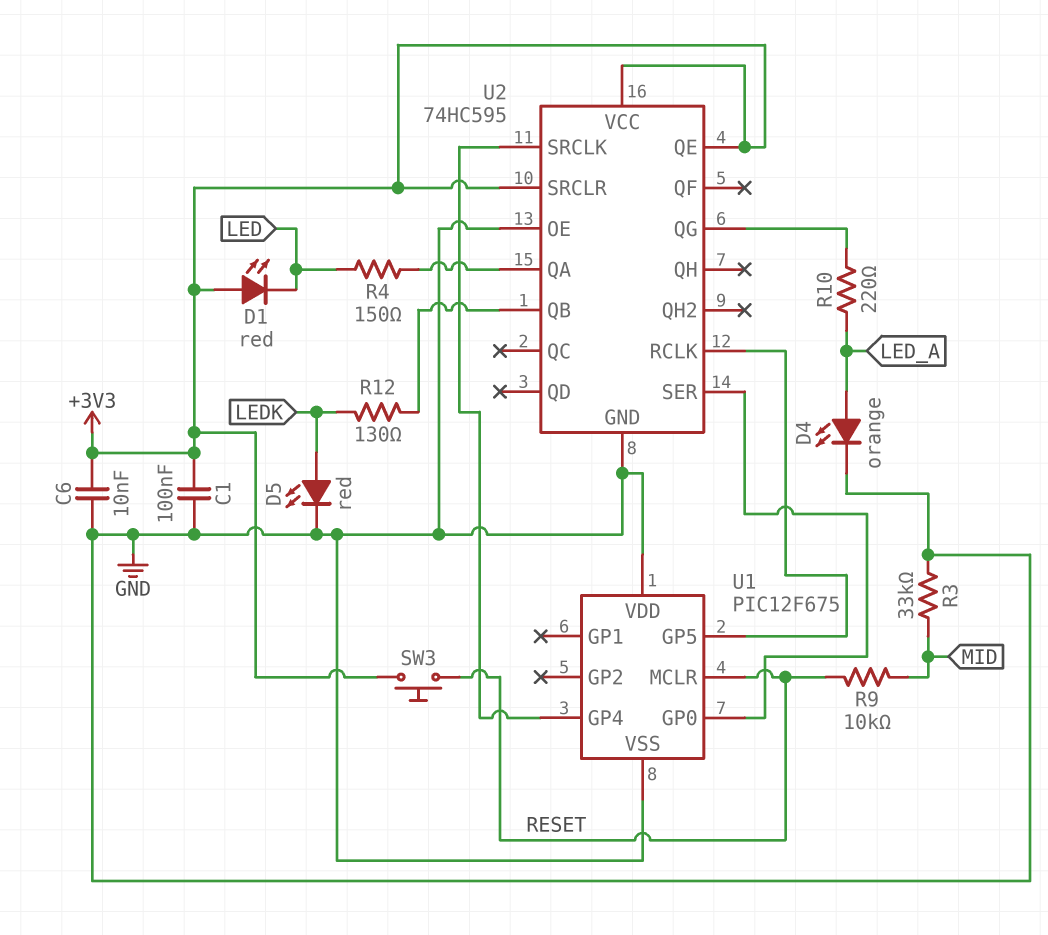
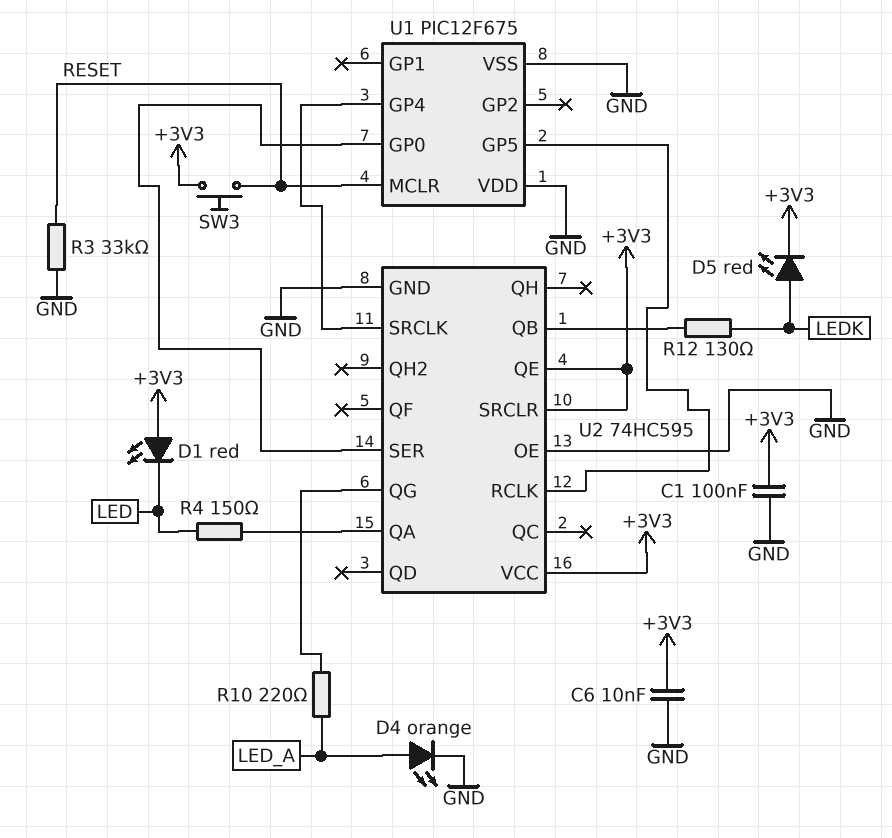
D5: LED red (A LEDK, K GND) -> LED red (A LEDK, K +3V3)
R3: 33k (GND, MID) -> 33k (GND, RESET)
R9: 10k (MID, RESET) -> none

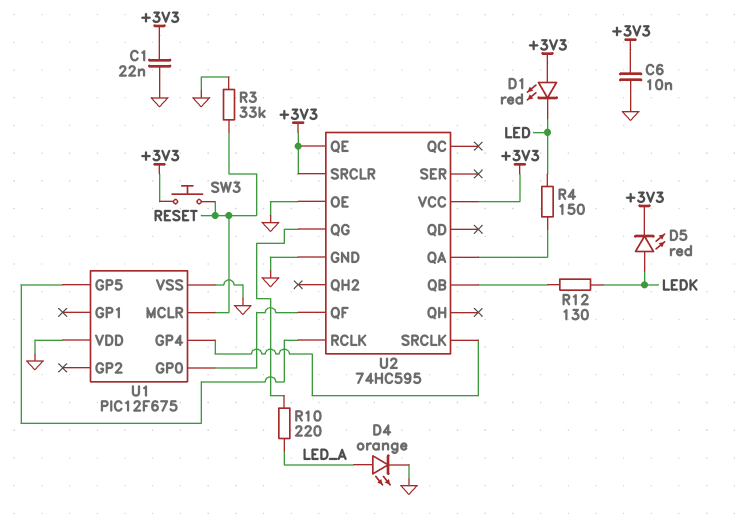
C1: 100nF (+3V3, GND) -> 22nF (+3V3, GND)
U2 pin QF: none -> U1/GP0
U2 pin SER: U1/GP0 -> none

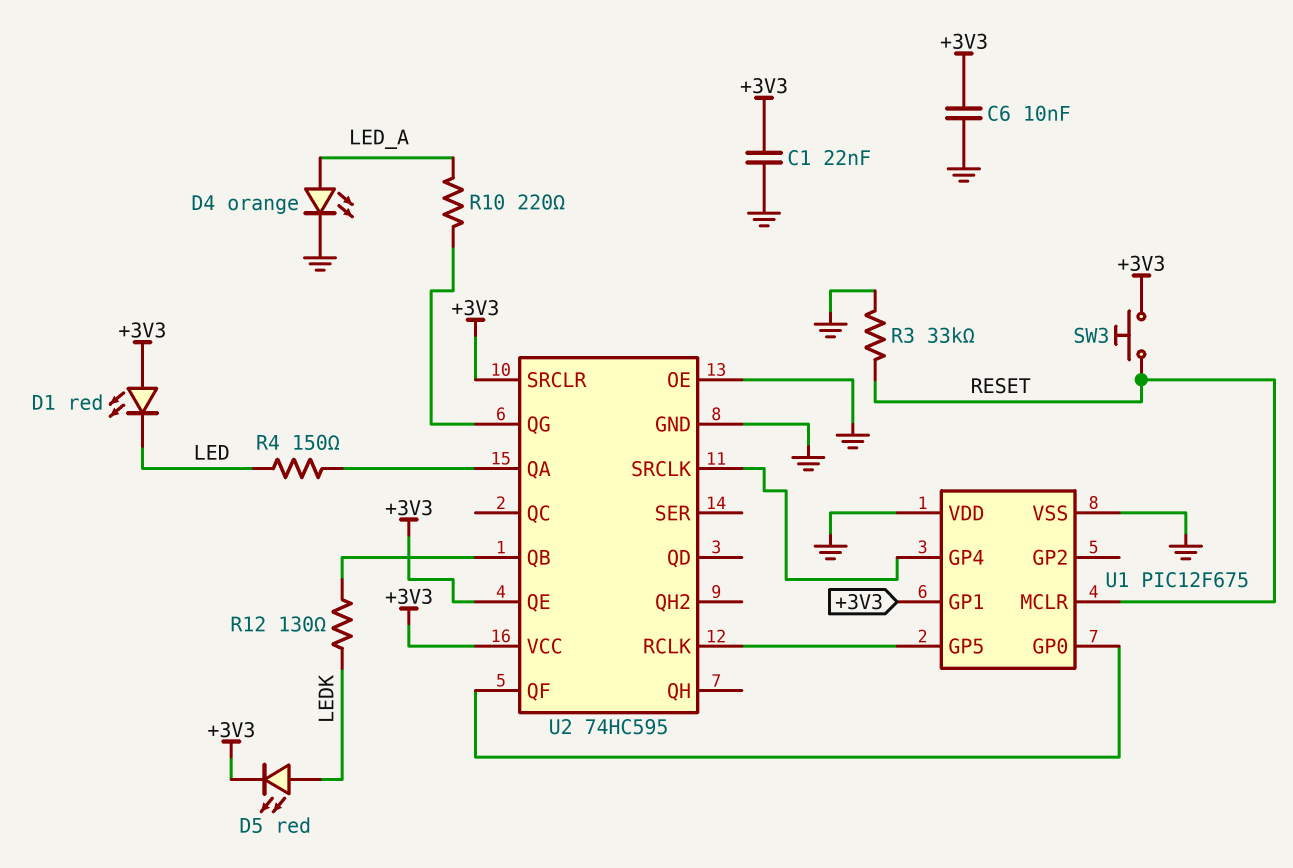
U1 pin GP1: none -> +3V3

